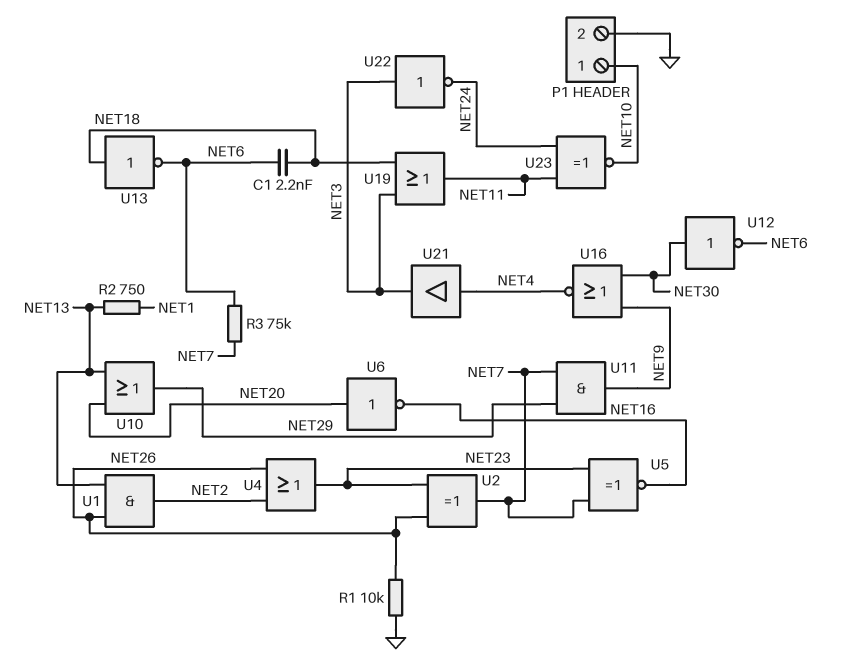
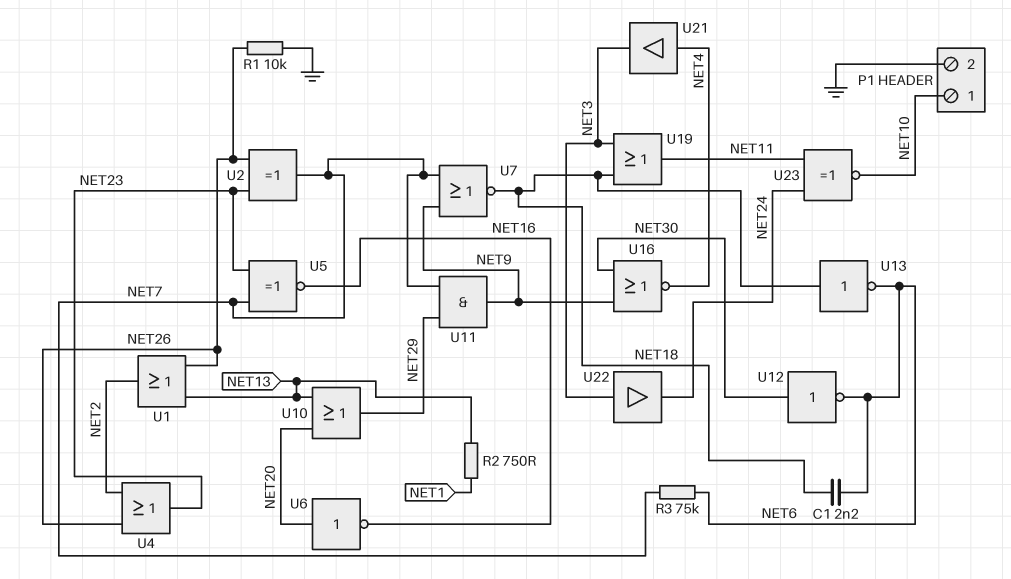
U1: AND (in NET13, in NET26, out NET2) -> OR (in NET13, in NET26, out NET2)
U7: none -> NOR (in NET7, in NET9, out NET18)
U22: NOT (in NET3, out NET24) -> buffer (in NET3, out NET24)

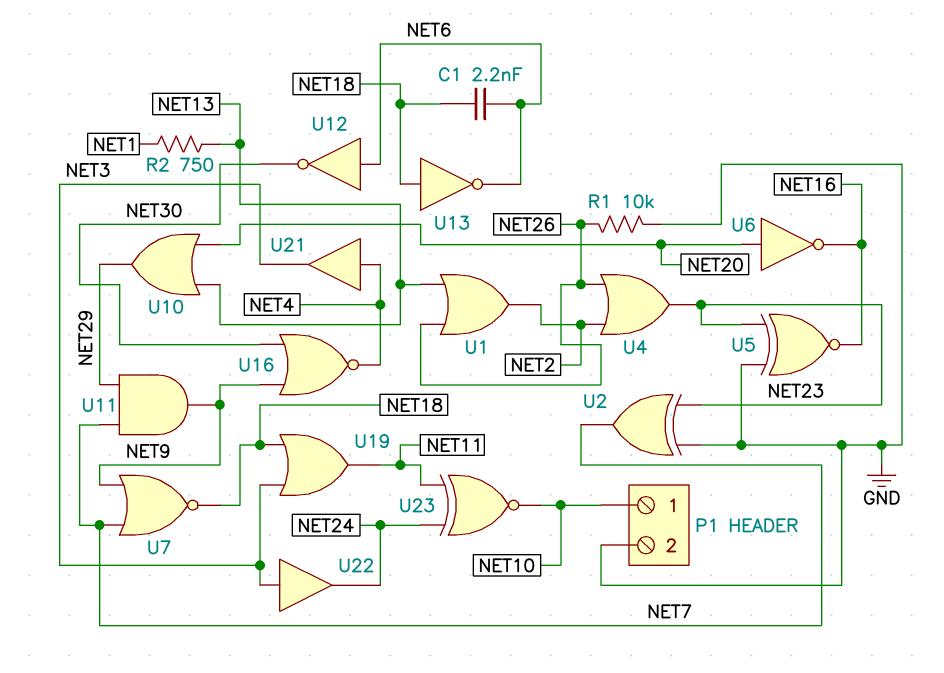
R3: 75k (NET6, NET7) -> none
U2: XOR (in NET23, in NET26, out NET7) -> XOR (in GND, in NET23, out NET7)
U5: XNOR (in NET7, in NET23, out NET16) -> XNOR (in GND, in NET23, out NET16)
U12: NOT (in NET30, out NET6) -> NOT (in NET6, out NET30)

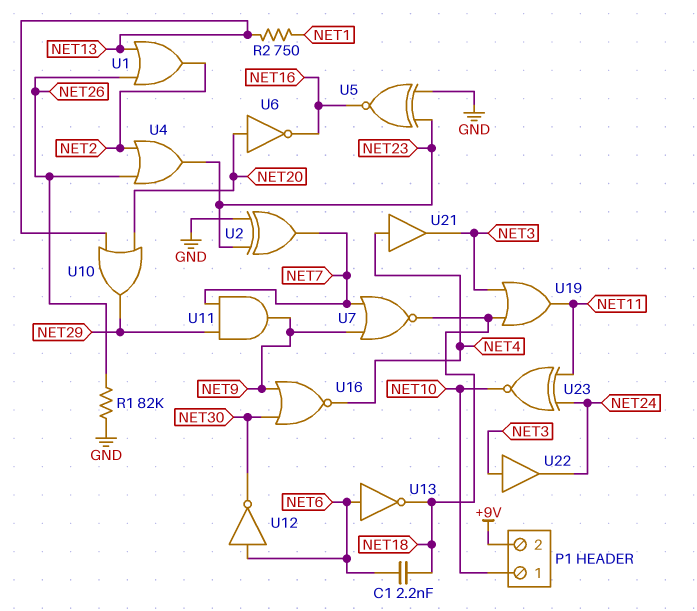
P1 pin 2: GND -> +9V
R1: 10k (GND, NET26) -> 82k (GND, NET26)
U13: NOT (in NET18, out NET6) -> NOT (in NET6, out NET18)

